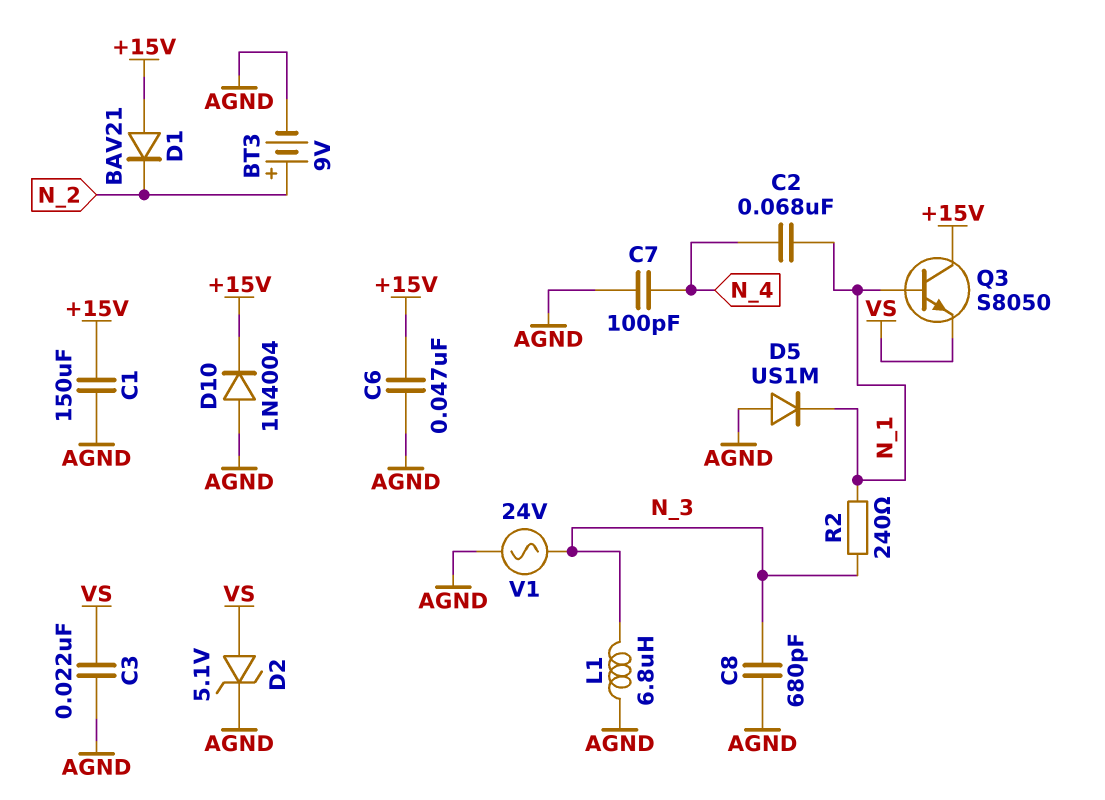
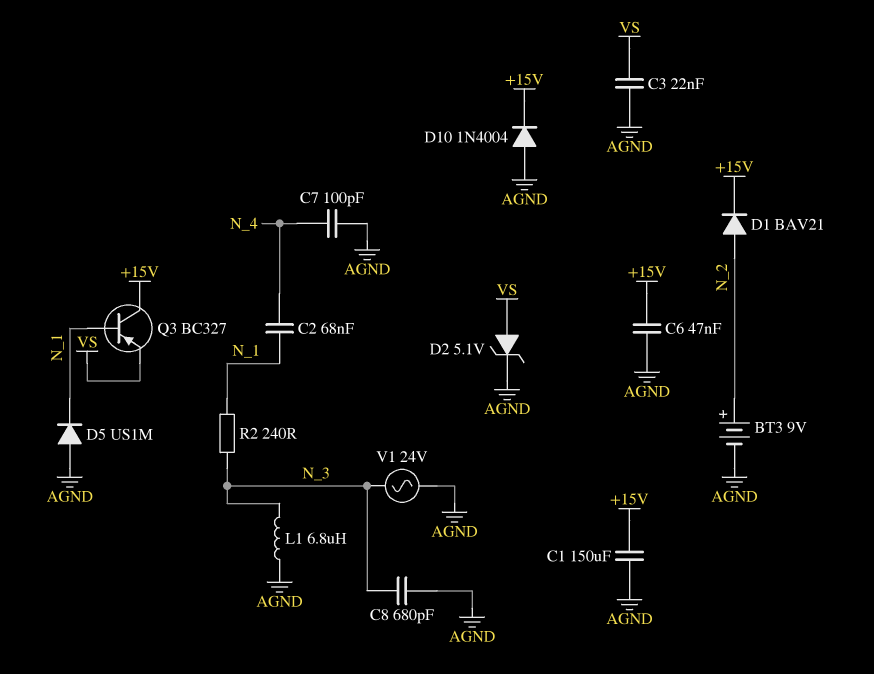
D1: diode BAV21 (A +15V, K N_2) -> diode BAV21 (A N_2, K +15V)
Q3: NPN S8050 (B N_1, C +15V, E VS) -> PNP BC327 (B N_1, C +15V, E VS)

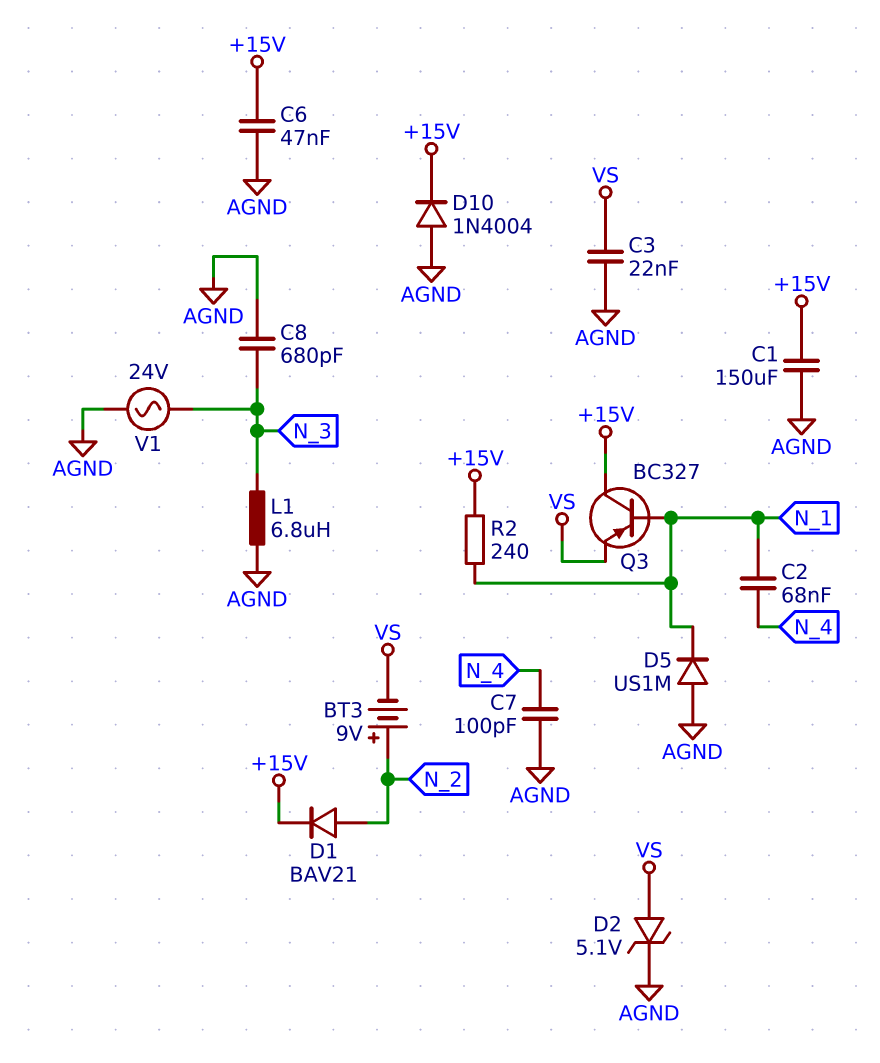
BT3: 9V (plus N_2, minus AGND) -> 9V (plus N_2, minus VS)
R2: 240 (N_1, N_3) -> 240 (+15V, N_1)

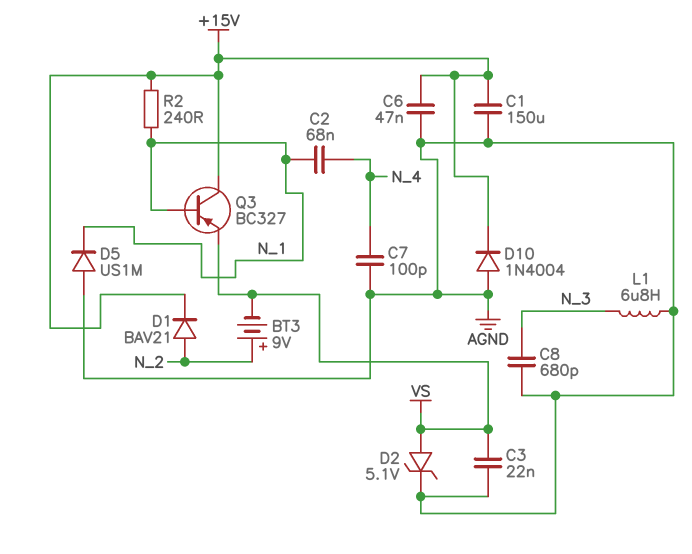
V1: AC 24V (AGND, N_3) -> none

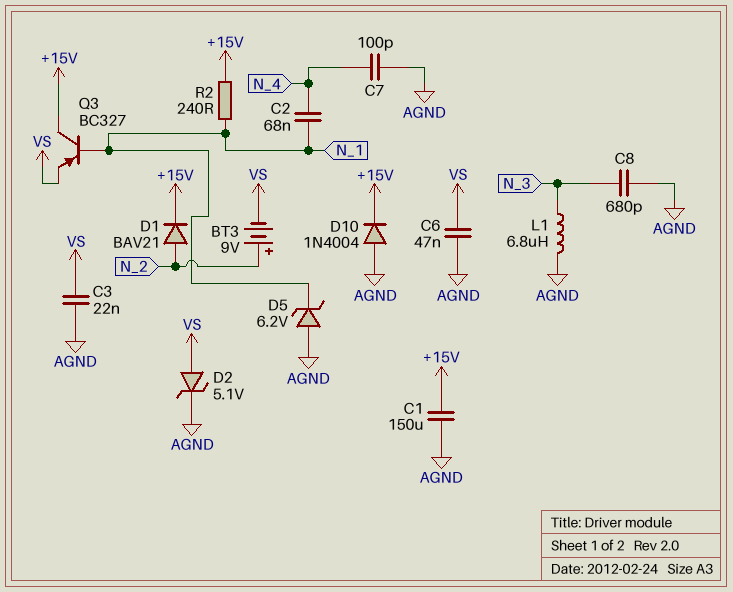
C6: 47nF (+15V, AGND) -> 47nF (AGND, VS)
D5: diode US1M (A AGND, K N_1) -> zener 6.2V (A AGND, K N_1)

